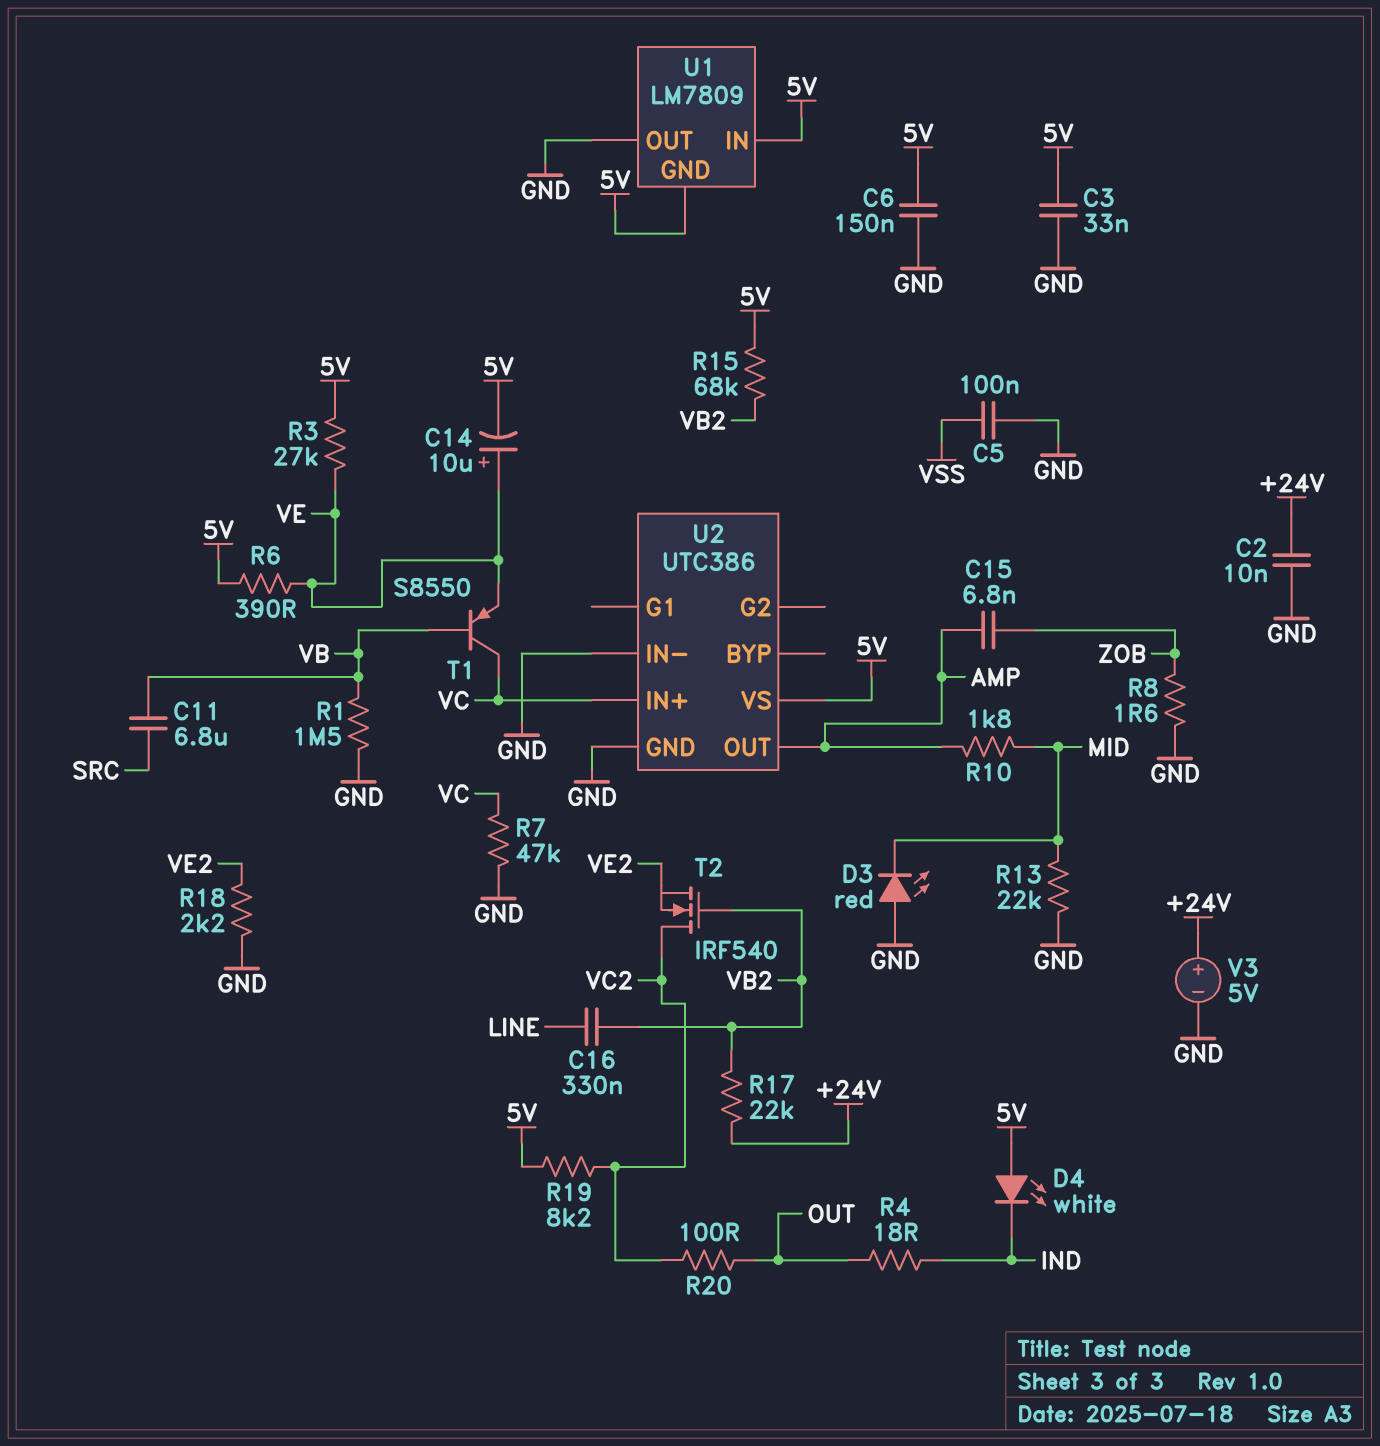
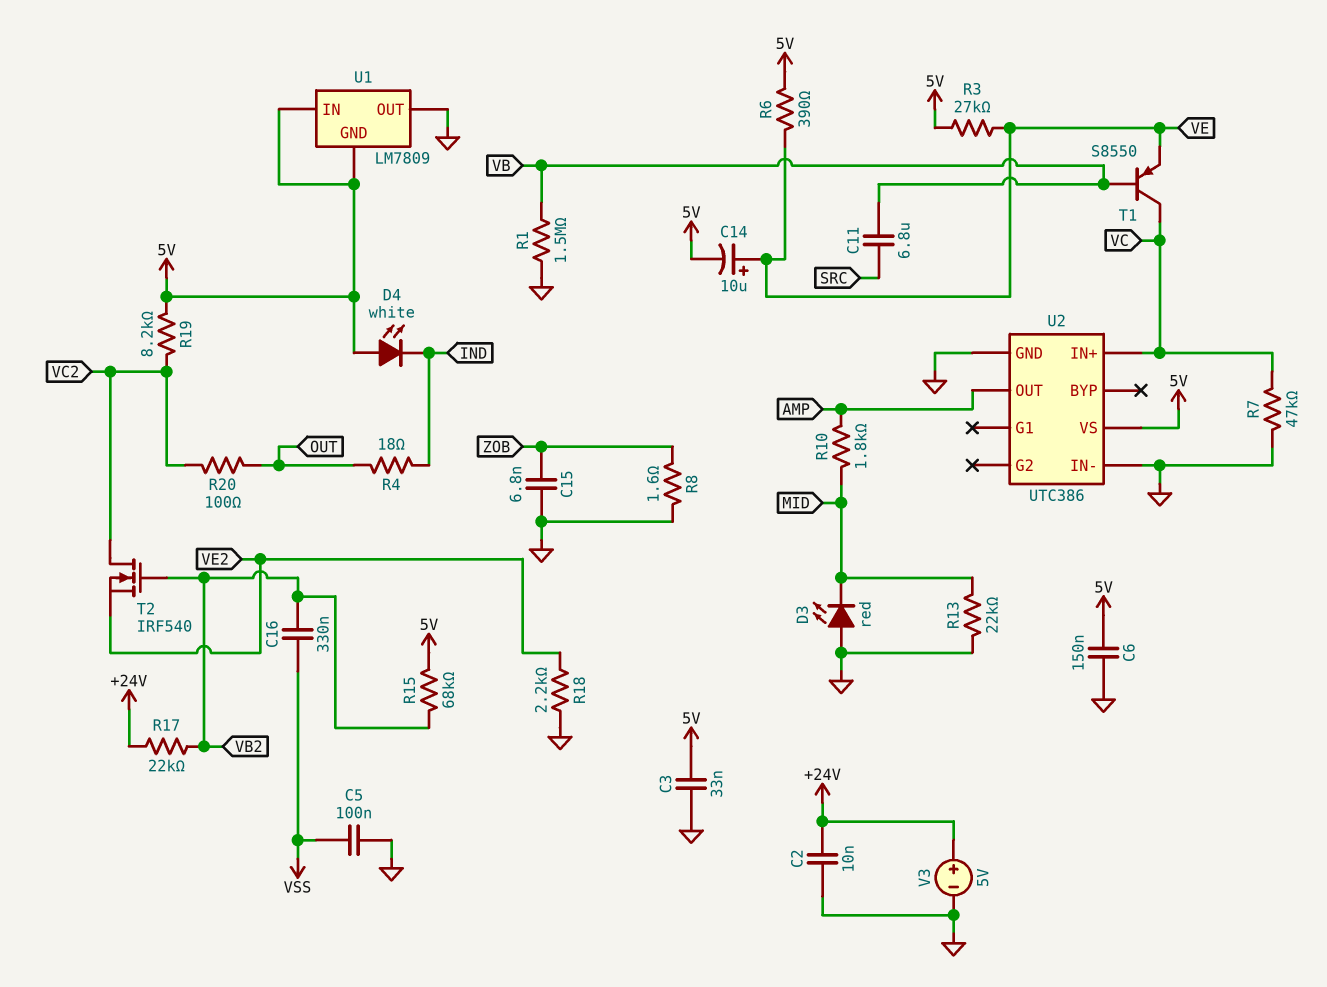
C15: 6.8nF (AMP, ZOB) -> 6.8nF (GND, ZOB)
C16: 330nF (LINE, VB2) -> 330nF (VB2, VSS)

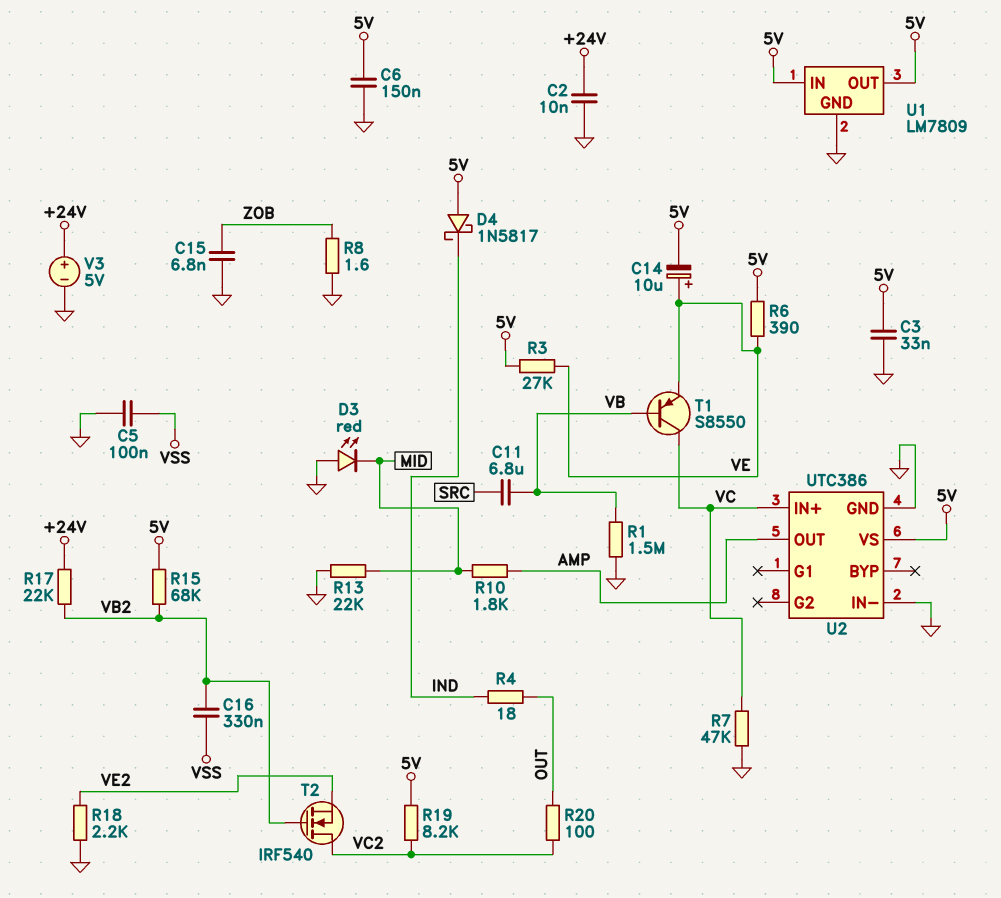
D4: LED white (A 5V, K IND) -> schottky 1N5817 (A 5V, K IND)
U1 pin GND: 5V -> GND
U1 pin OUT: GND -> 5V

